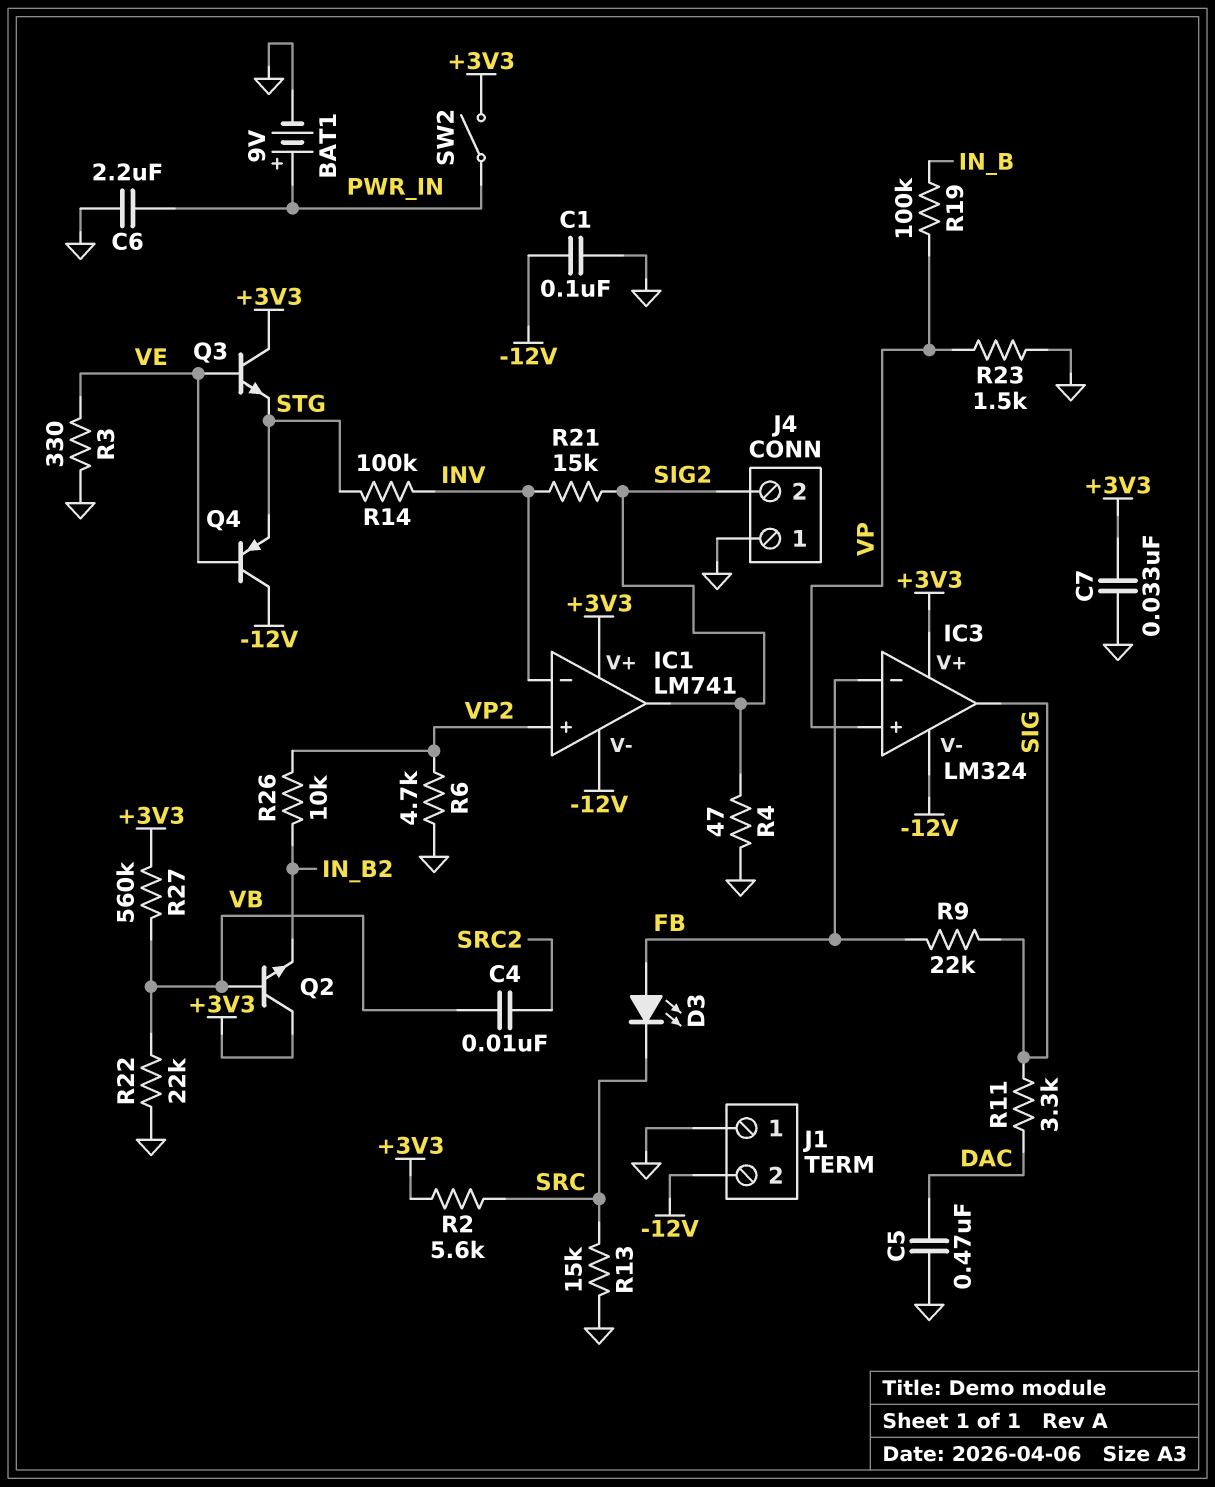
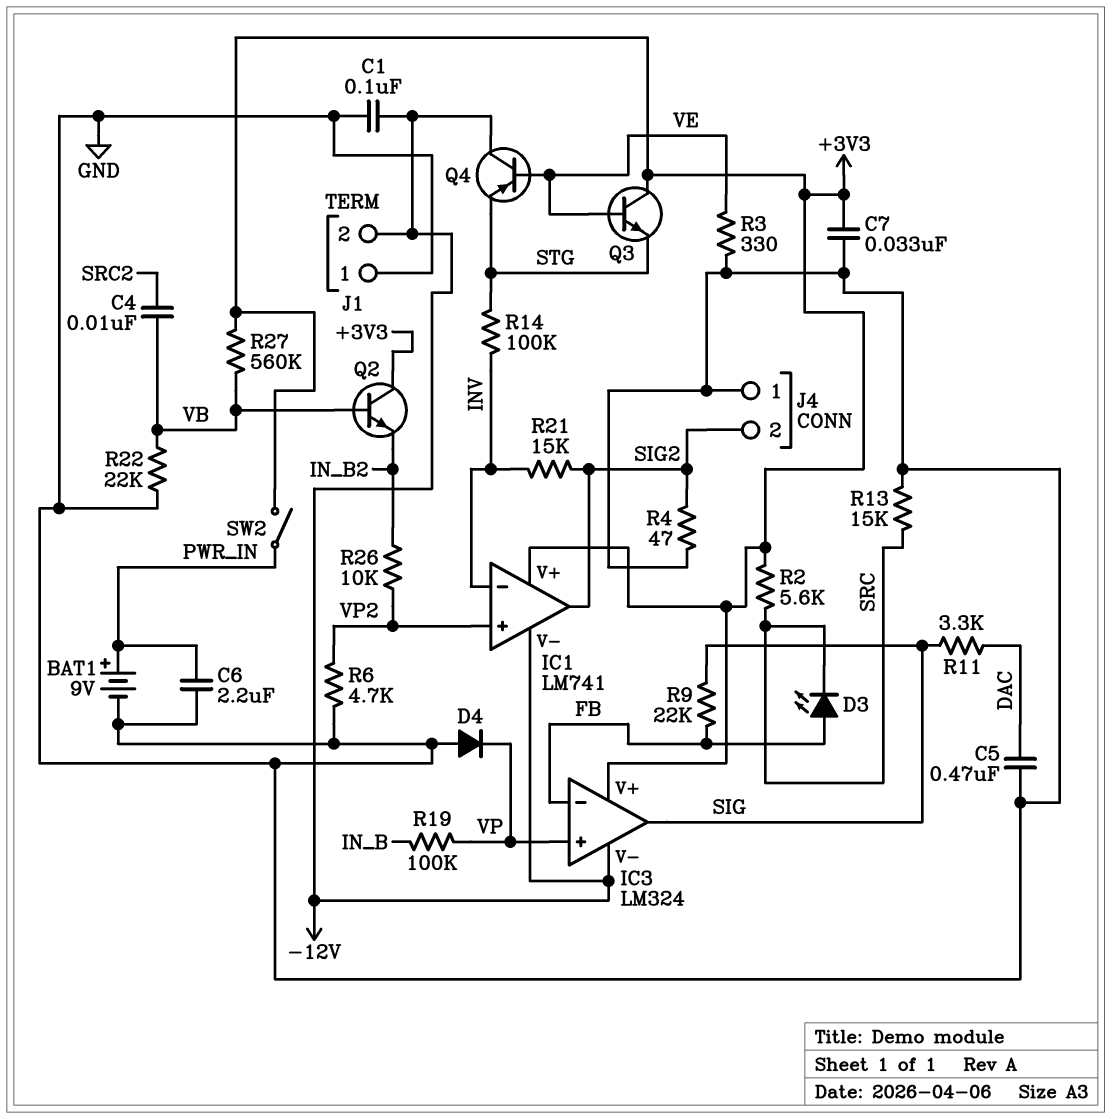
D4: none -> diode (A GND, K VP)
R23: 1.5k (GND, VP) -> none

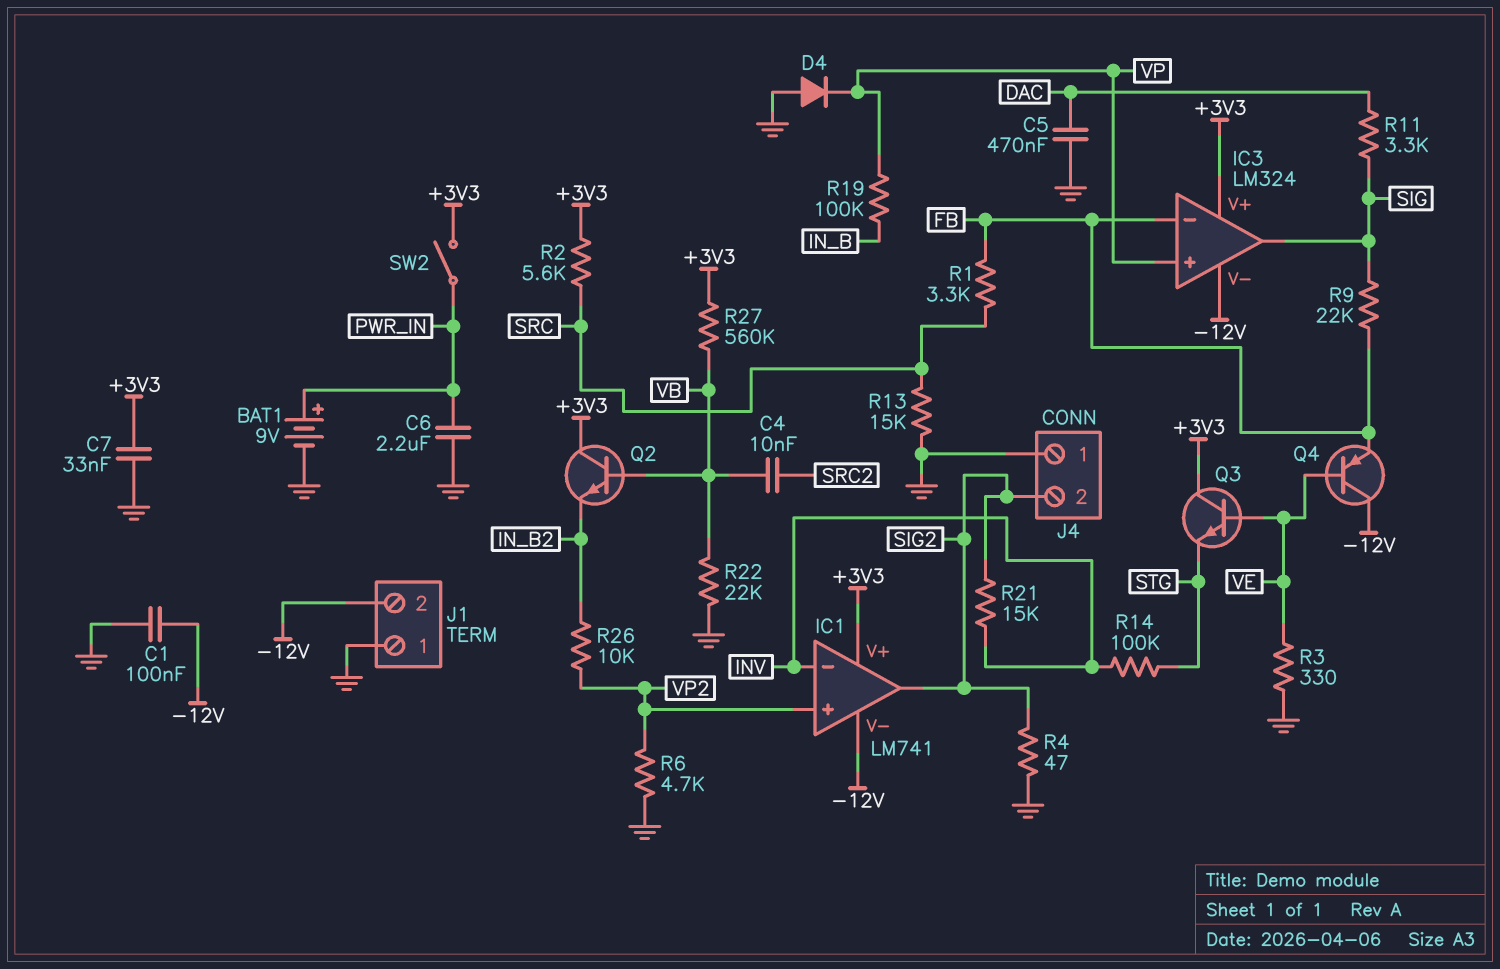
D3: LED (A FB, K SRC) -> none
Q4: PNP (B VE, C -12V, E STG) -> PNP (B VE, C -12V, E FB)
R1: none -> 3.3k (FB, SRC)

